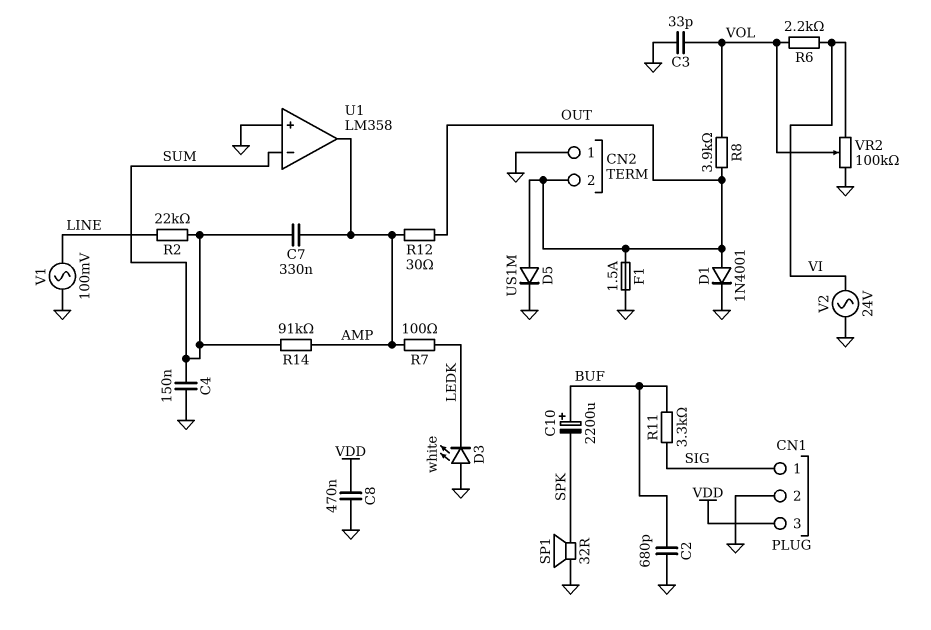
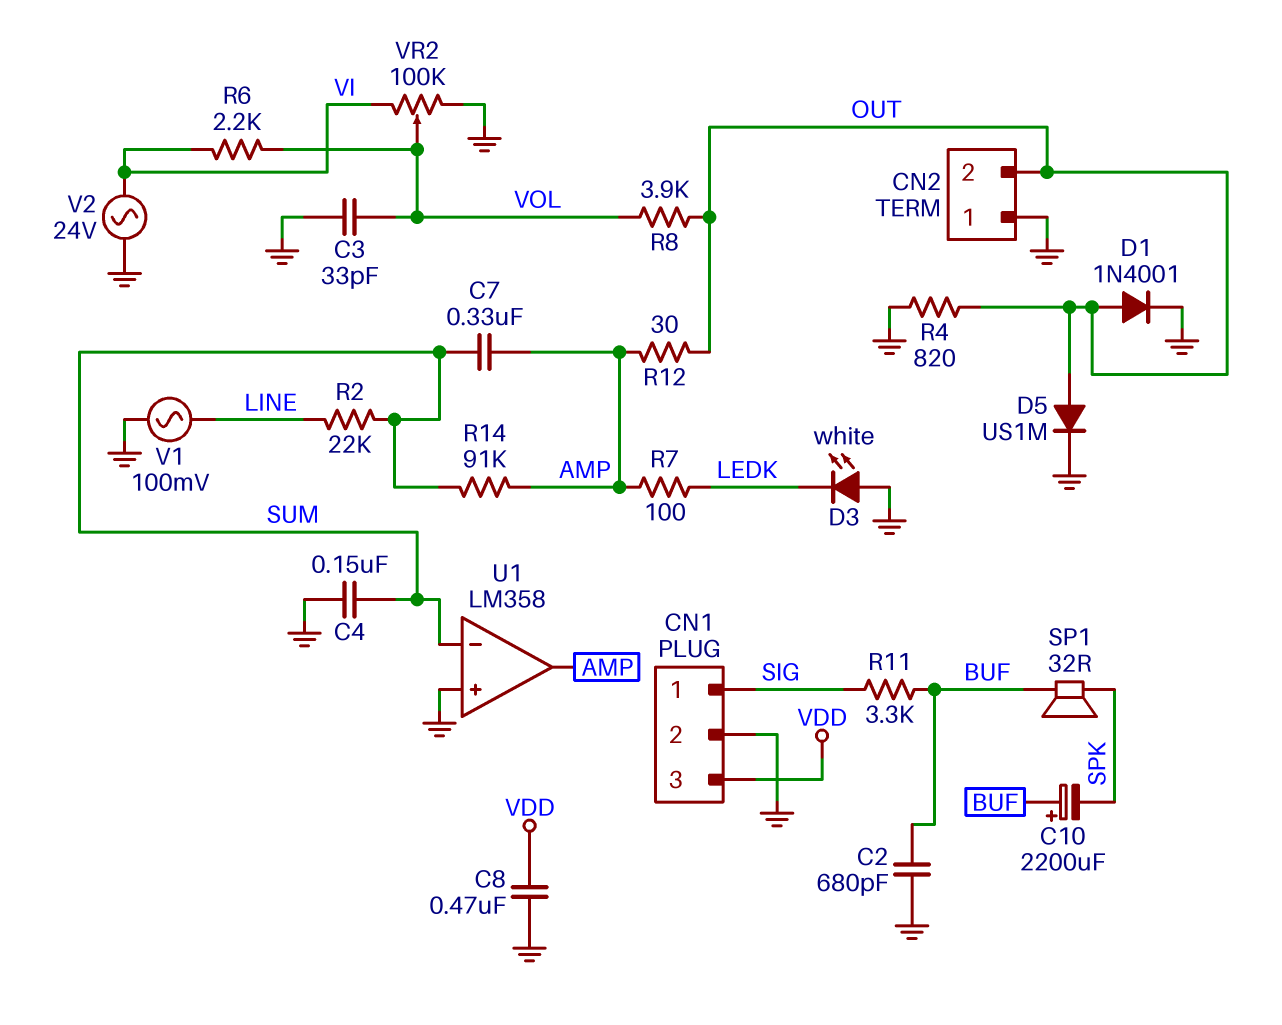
F1: 1.5A (GND, OUT) -> none
R4: none -> 820 (GND, OUT)
SP1: speaker 32R (GND, SPK) -> speaker 32R (BUF, SPK)

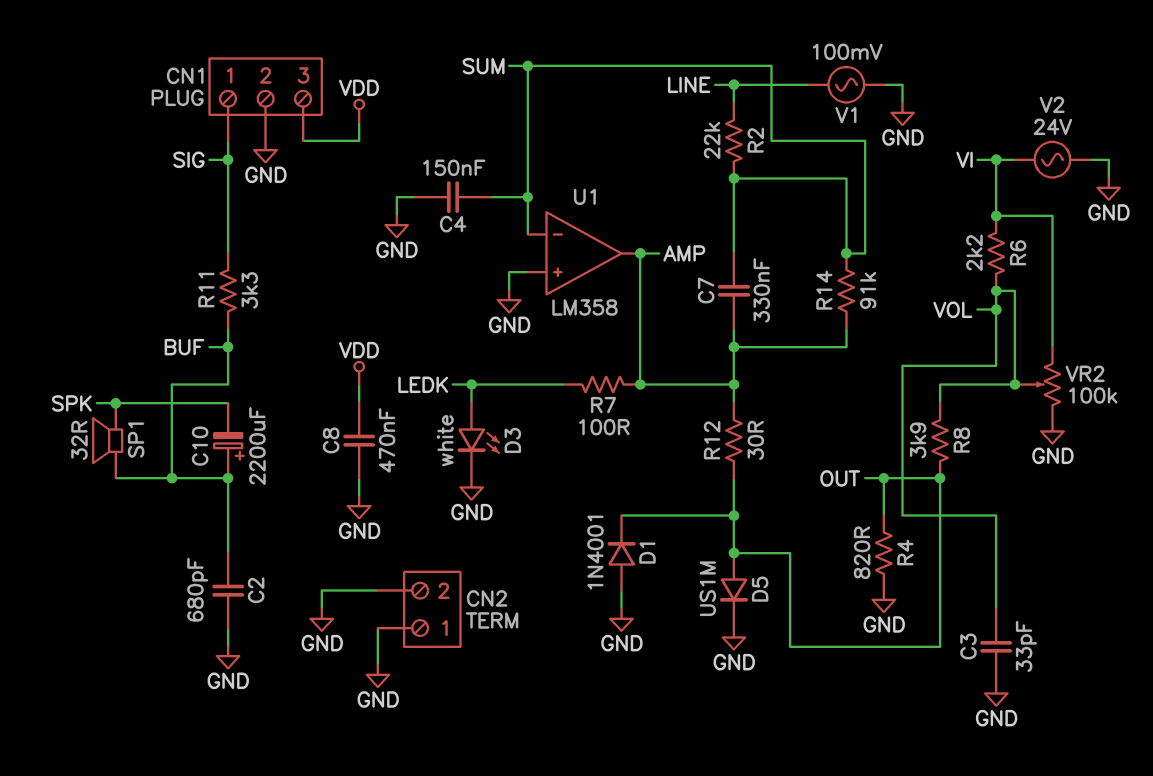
CN2 pin 2: OUT -> GND
D1: diode 1N4001 (A OUT, K GND) -> diode 1N4001 (A GND, K OUT)
D3: LED white (A GND, K LEDK) -> LED white (A LEDK, K GND)

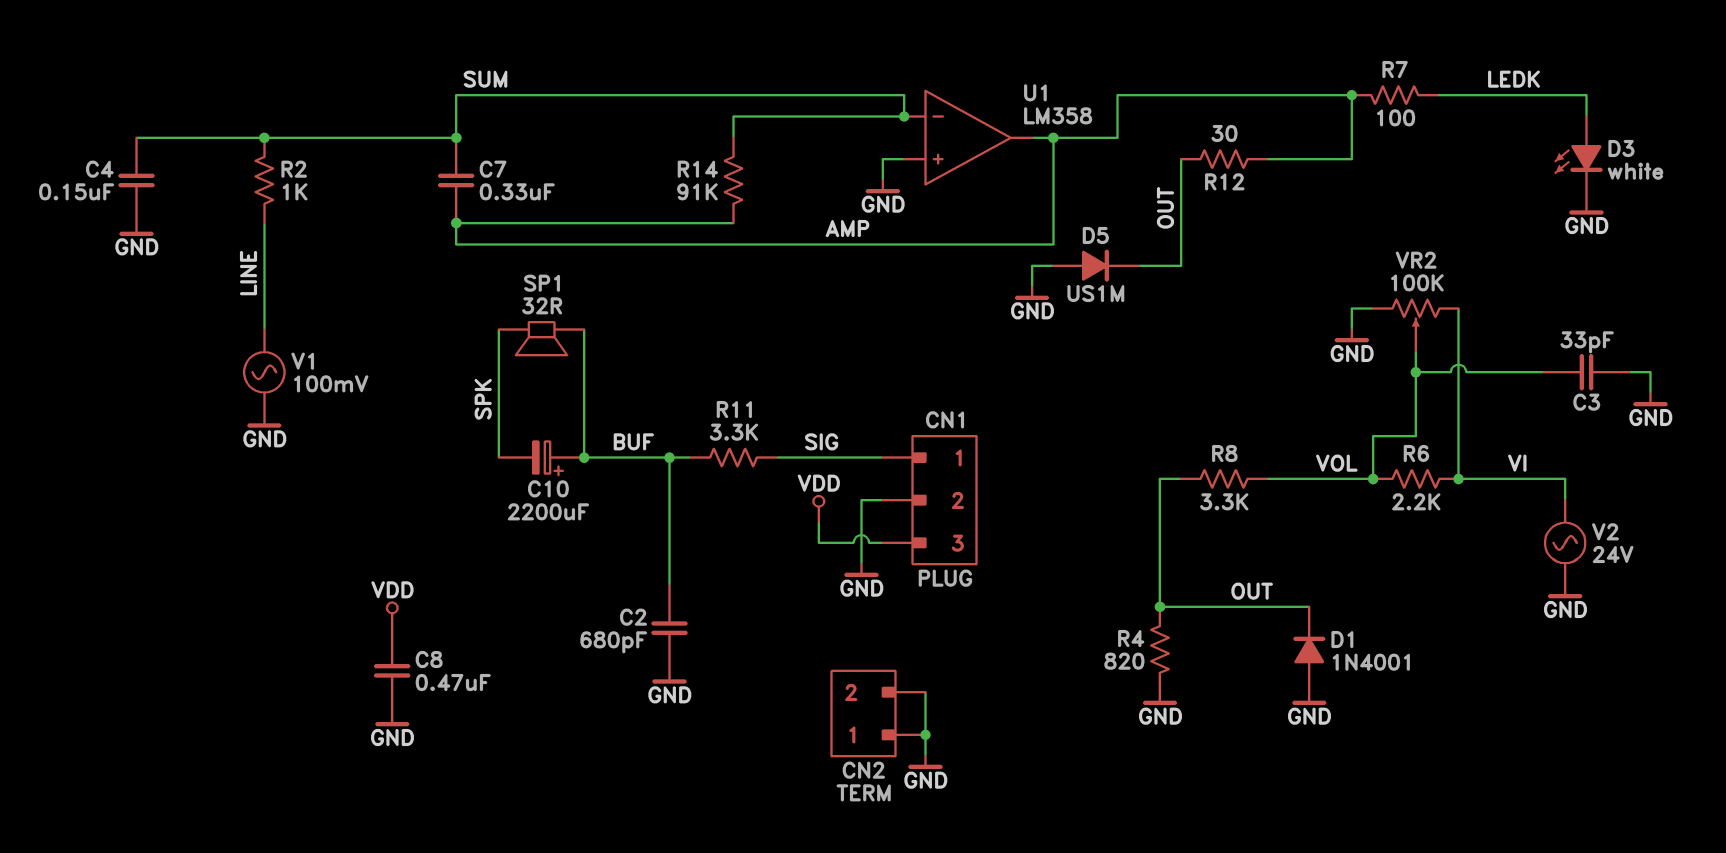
D5: diode US1M (A OUT, K GND) -> diode US1M (A GND, K OUT)
R2: 22k (LINE, SUM) -> 1k (LINE, SUM)
R8: 3.9k (OUT, VOL) -> 3.3k (OUT, VOL)

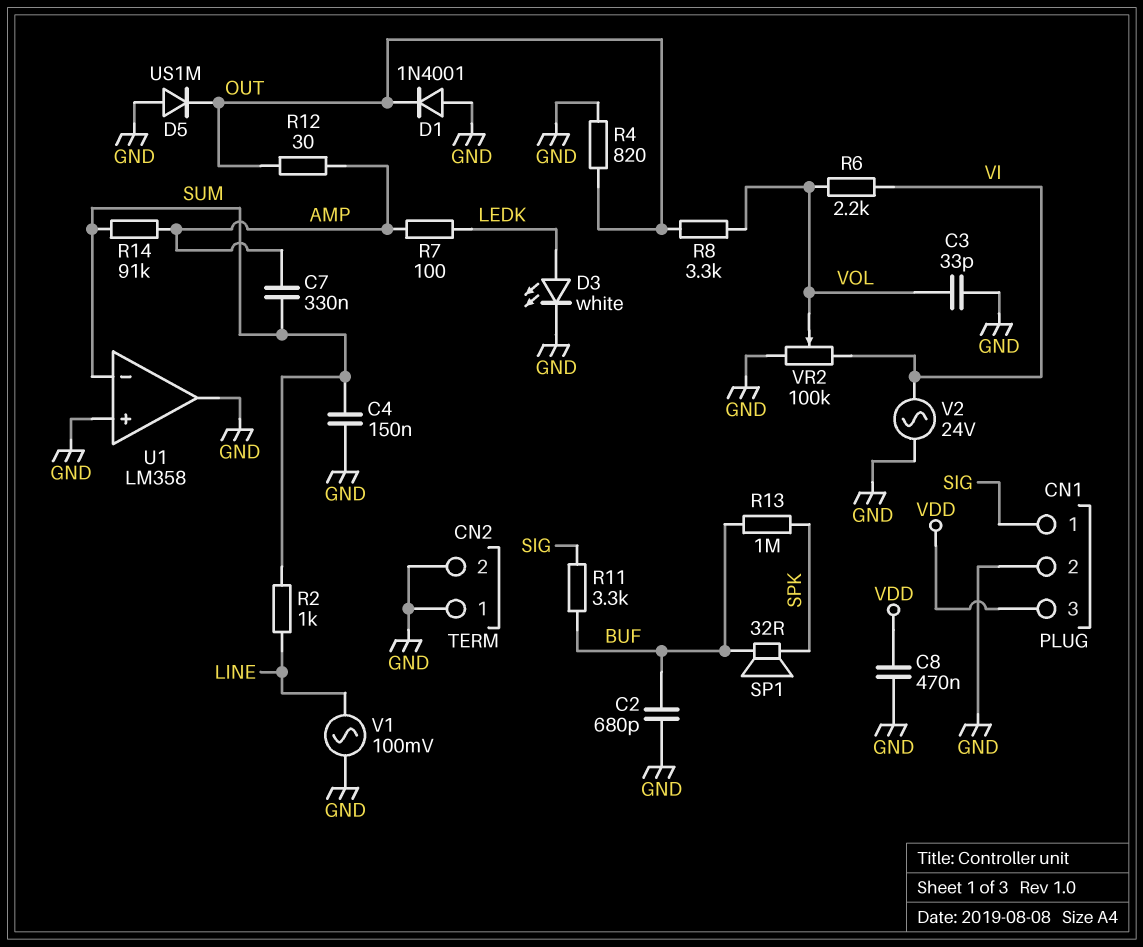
C10: 2200uF (plus BUF, minus SPK) -> none
R13: none -> 1M (BUF, SPK)
U1 pin out: AMP -> GND

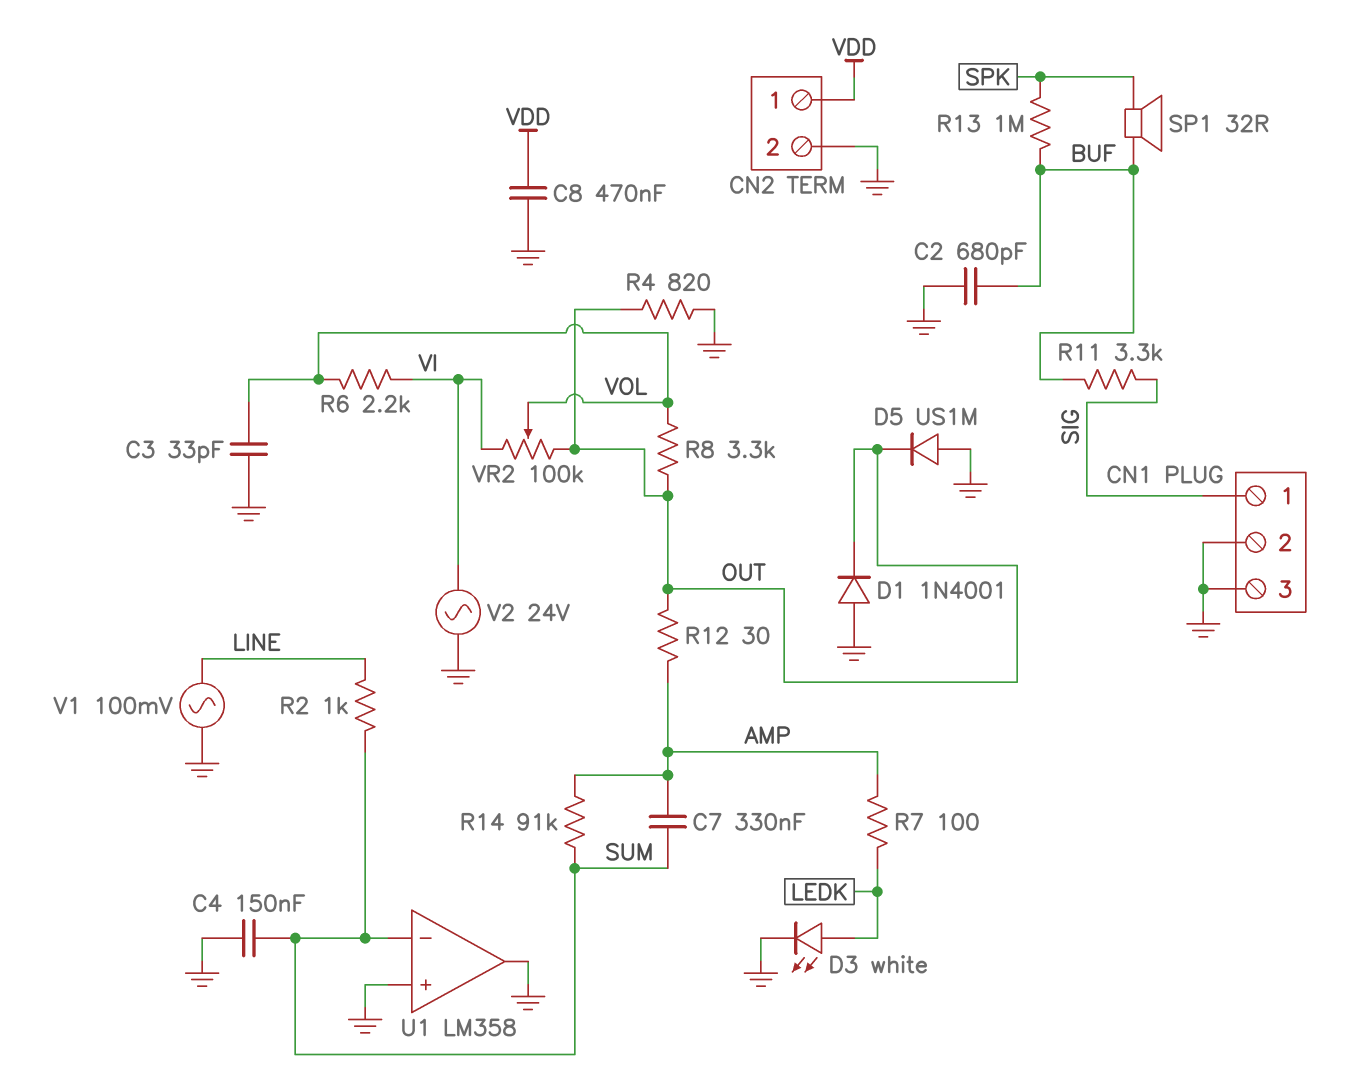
CN1 pin 3: VDD -> GND
CN2 pin 1: GND -> VDD
VR2: 100k (GND, VI, wiper VOL) -> 100k (OUT, VI, wiper VOL)

